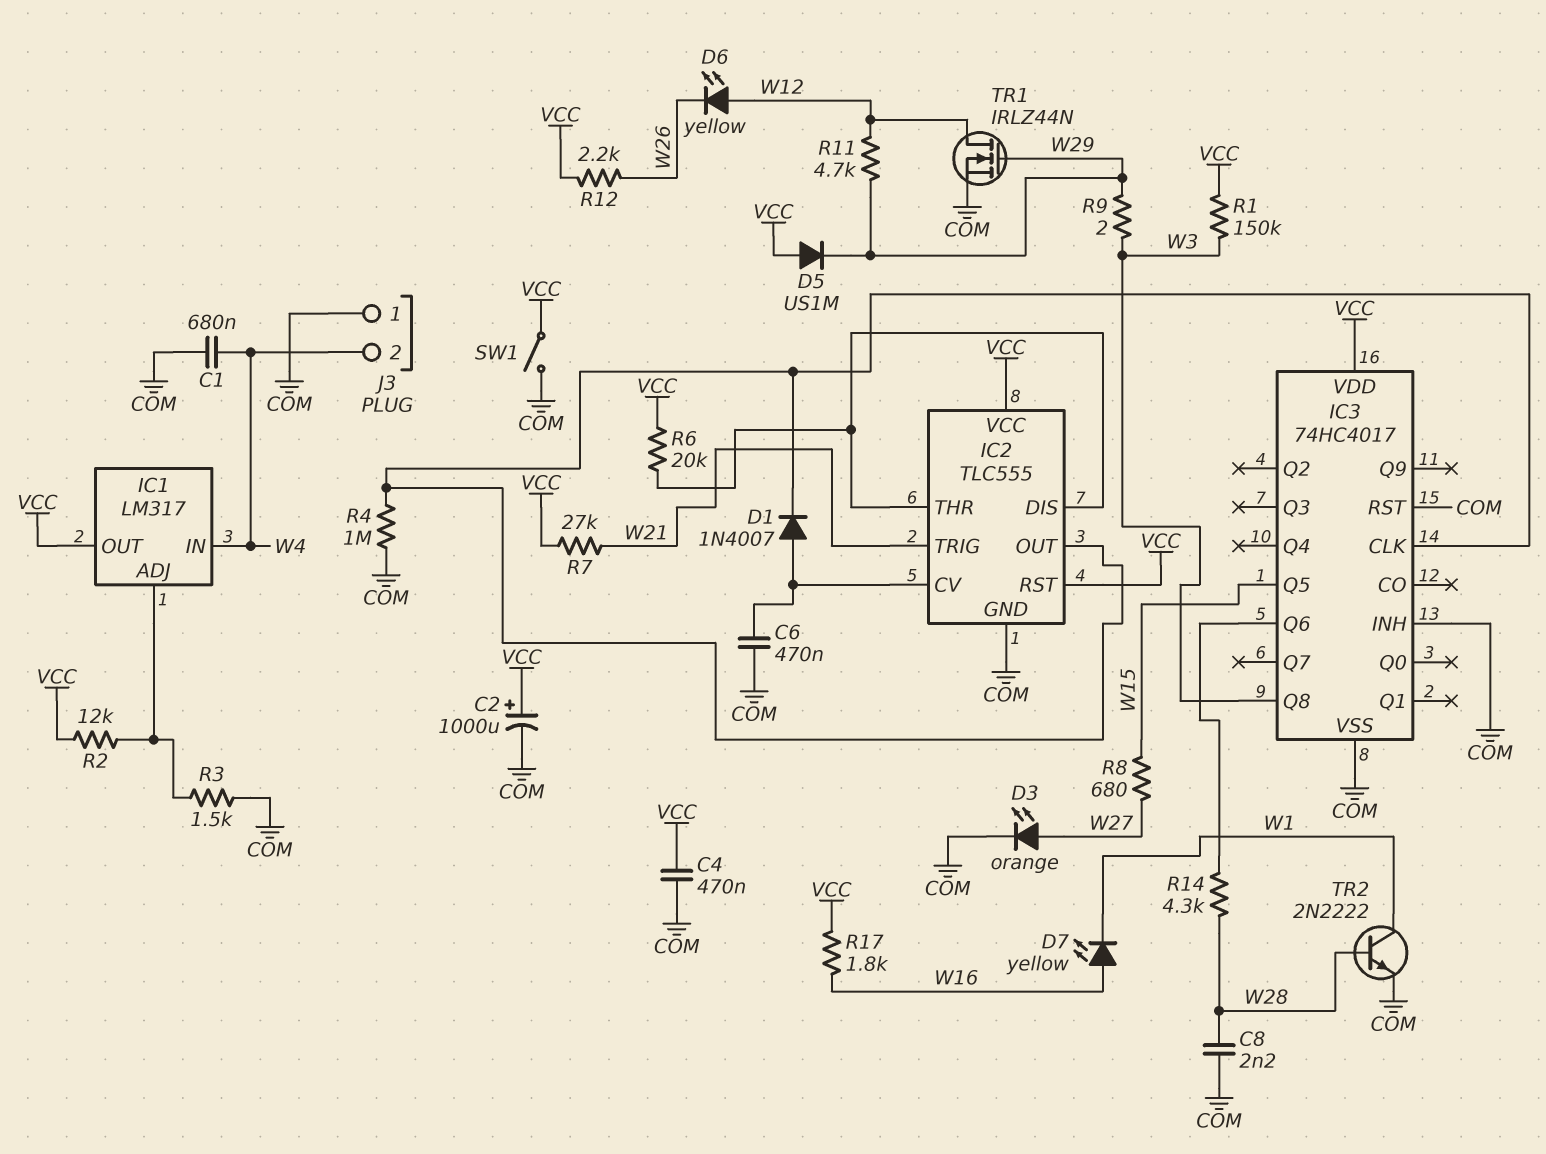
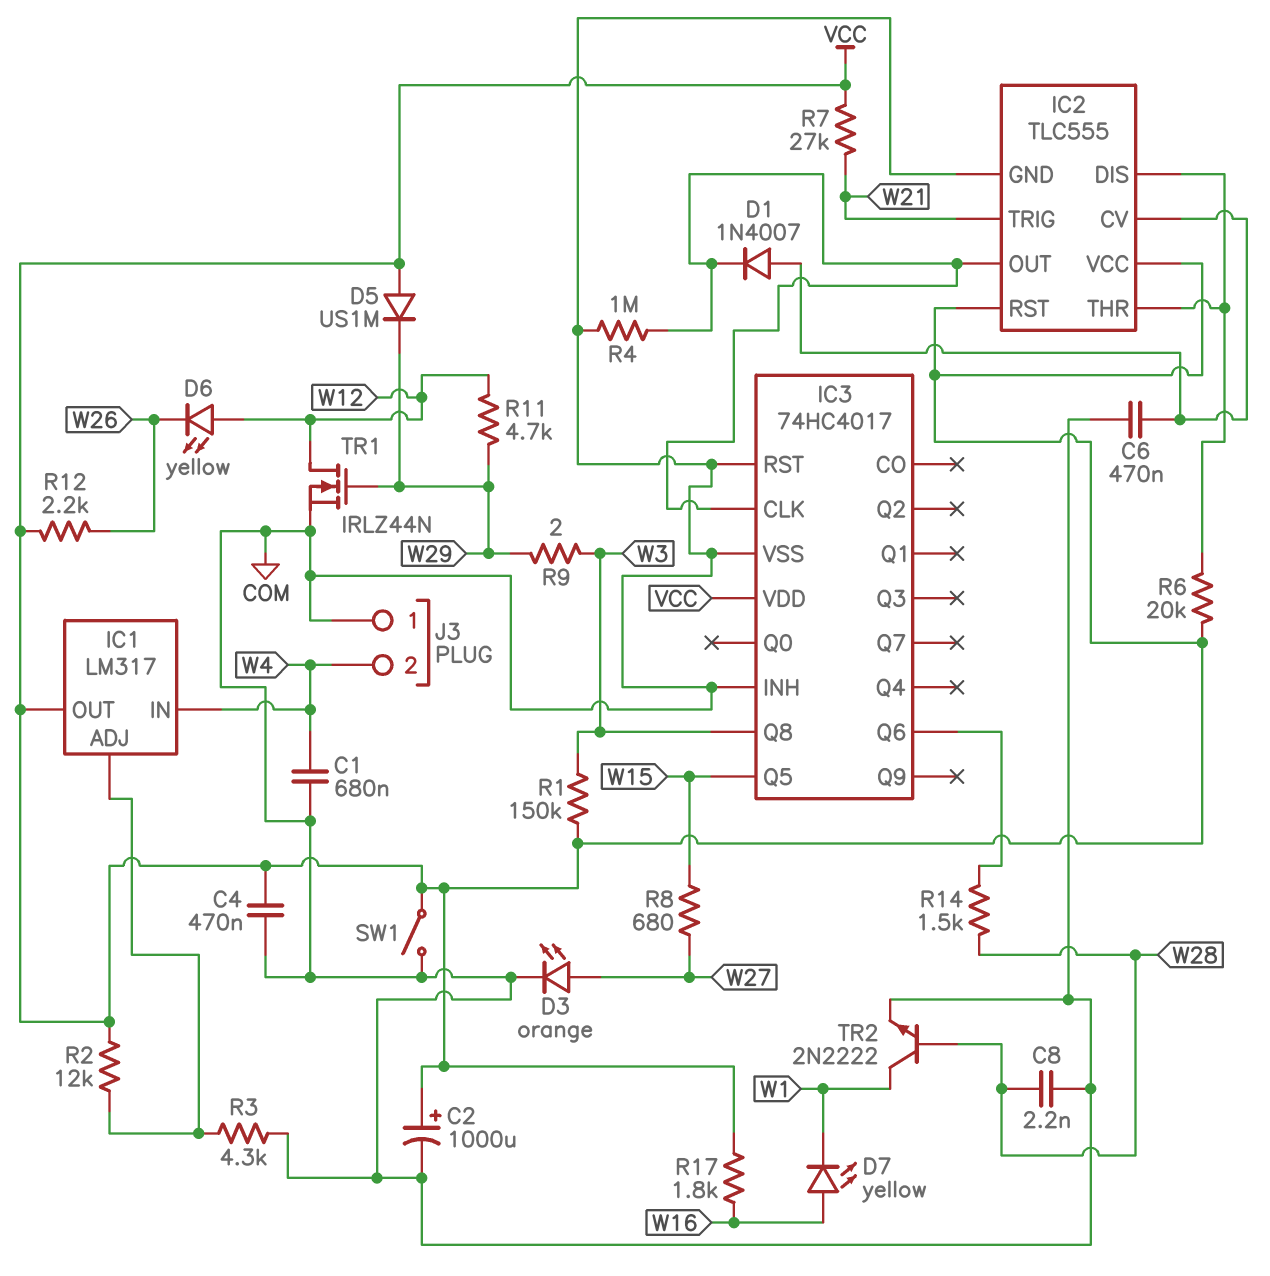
R3: 1.5k (COM, IC1/ADJ) -> 4.3k (COM, IC1/ADJ)
R14: 4.3k (IC3/Q6, W28) -> 1.5k (IC3/Q6, W28)

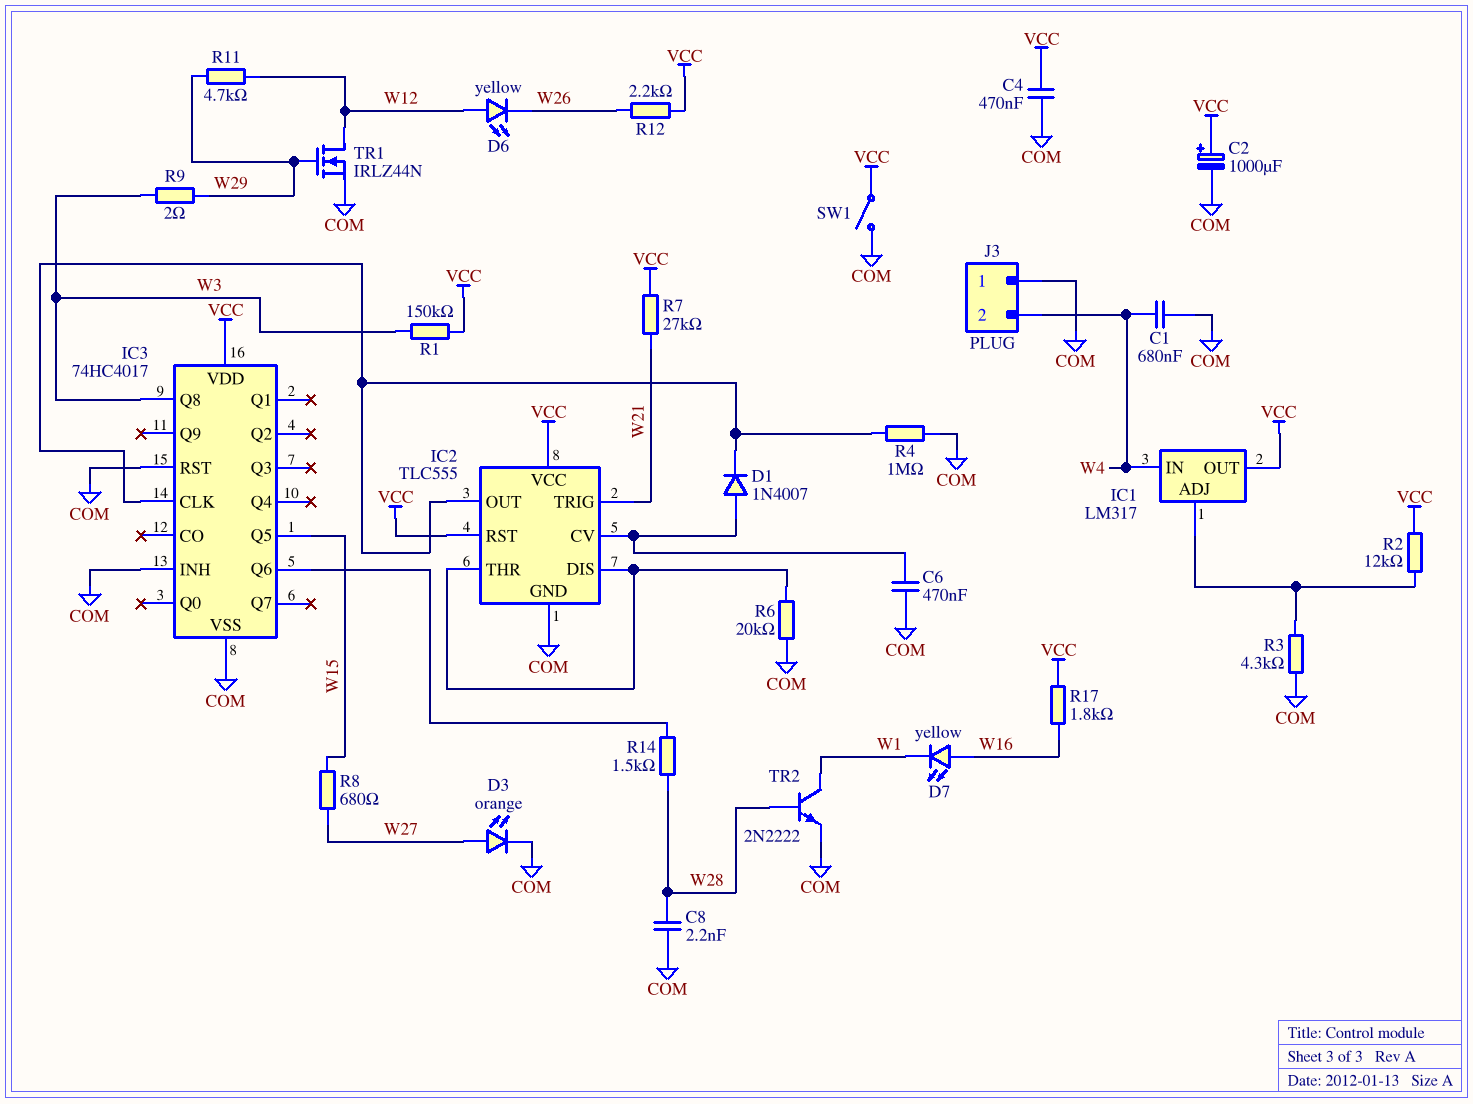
D5: diode US1M (A VCC, K W29) -> none
R6: 20k (IC2/DIS, VCC) -> 20k (COM, IC2/DIS)

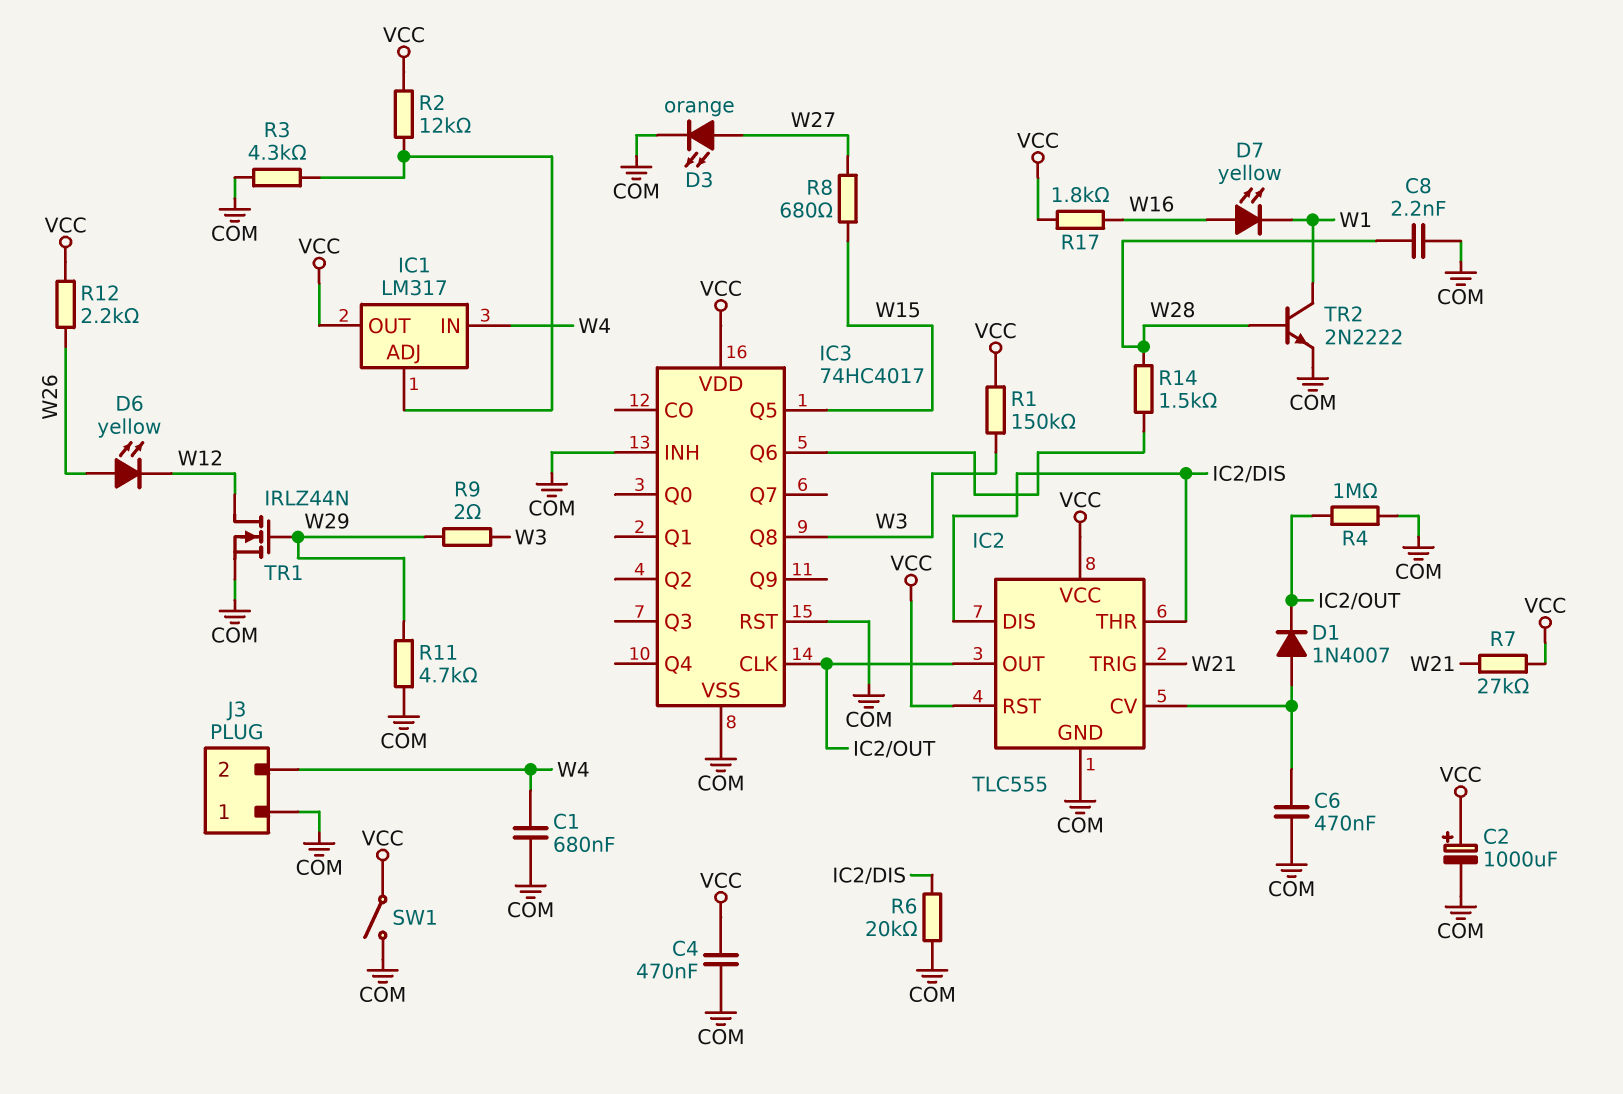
D6: LED yellow (A W12, K W26) -> LED yellow (A W26, K W12)
R11: 4.7k (W12, W29) -> 4.7k (COM, W29)

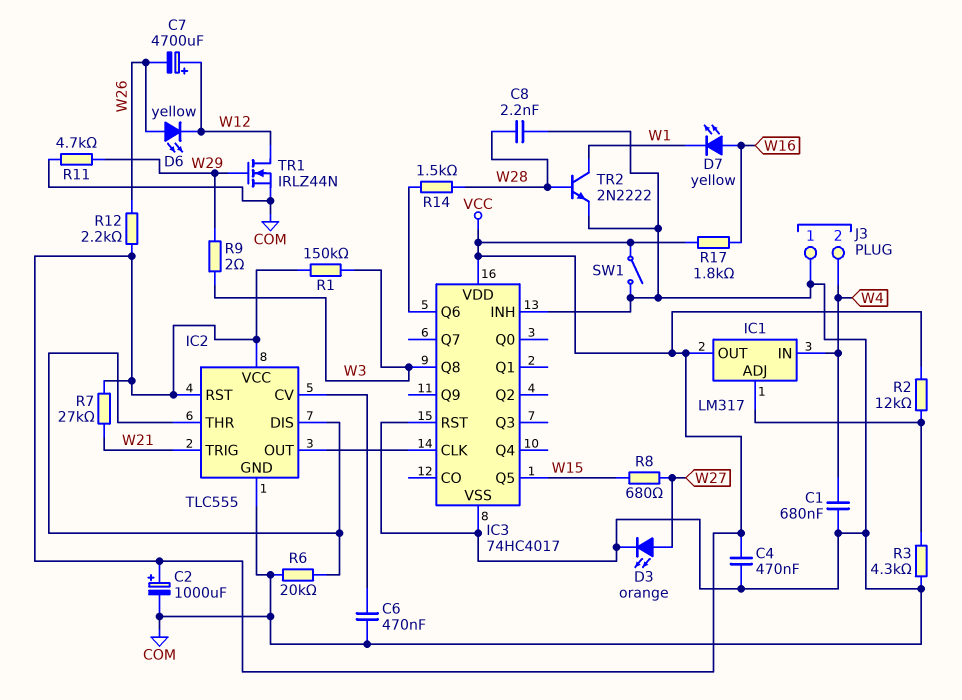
C7: none -> 4700uF (plus W12, minus W26)
D1: diode 1N4007 (A IC2/CV, K IC2/OUT) -> none
R4: 1M (COM, IC2/OUT) -> none

